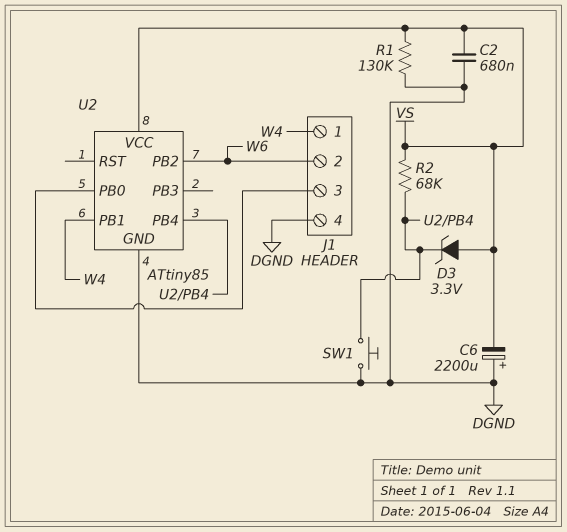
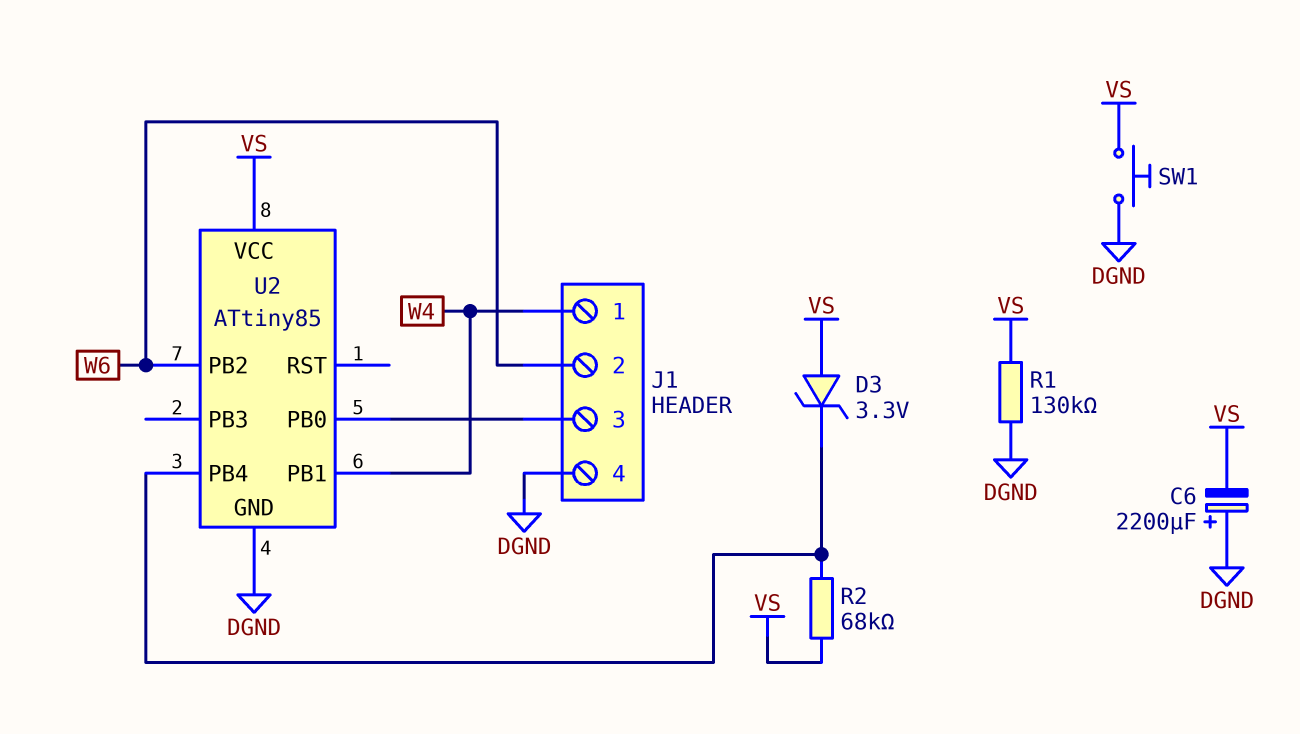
C2: 680nF (DGND, VS) -> none
SW1: button (DGND, U2/PB4) -> button (DGND, VS)

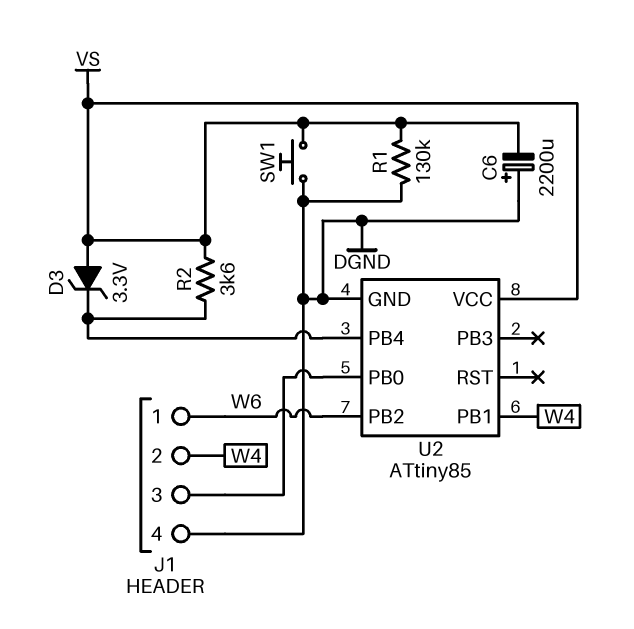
J1 pin 1: W4 -> W6
J1 pin 2: W6 -> W4
R2: 68k (U2/PB4, VS) -> 3.6k (U2/PB4, VS)

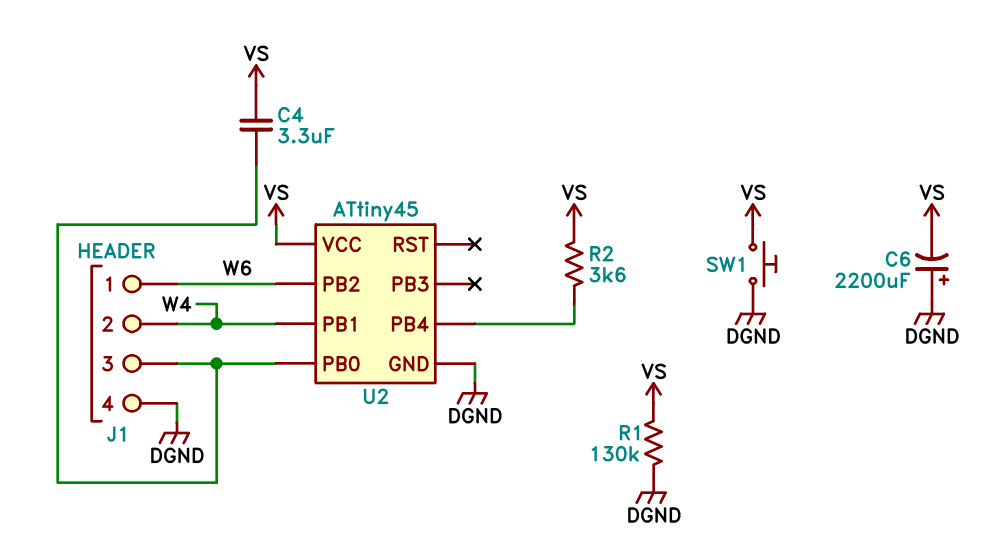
C4: none -> 3.3uF (J1/3, VS)
D3: zener 3.3V (A VS, K U2/PB4) -> none
U2: ATtiny85 -> ATtiny45

